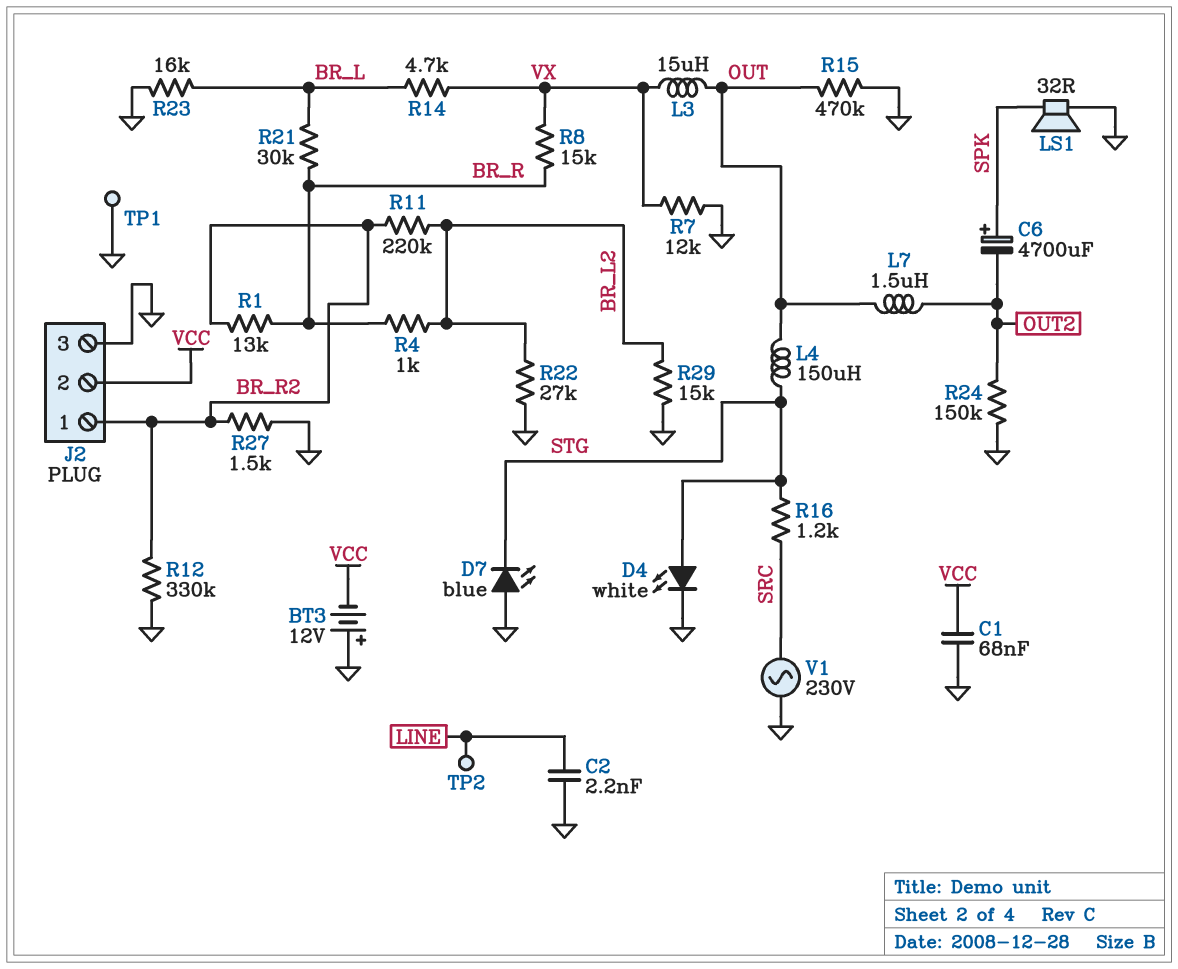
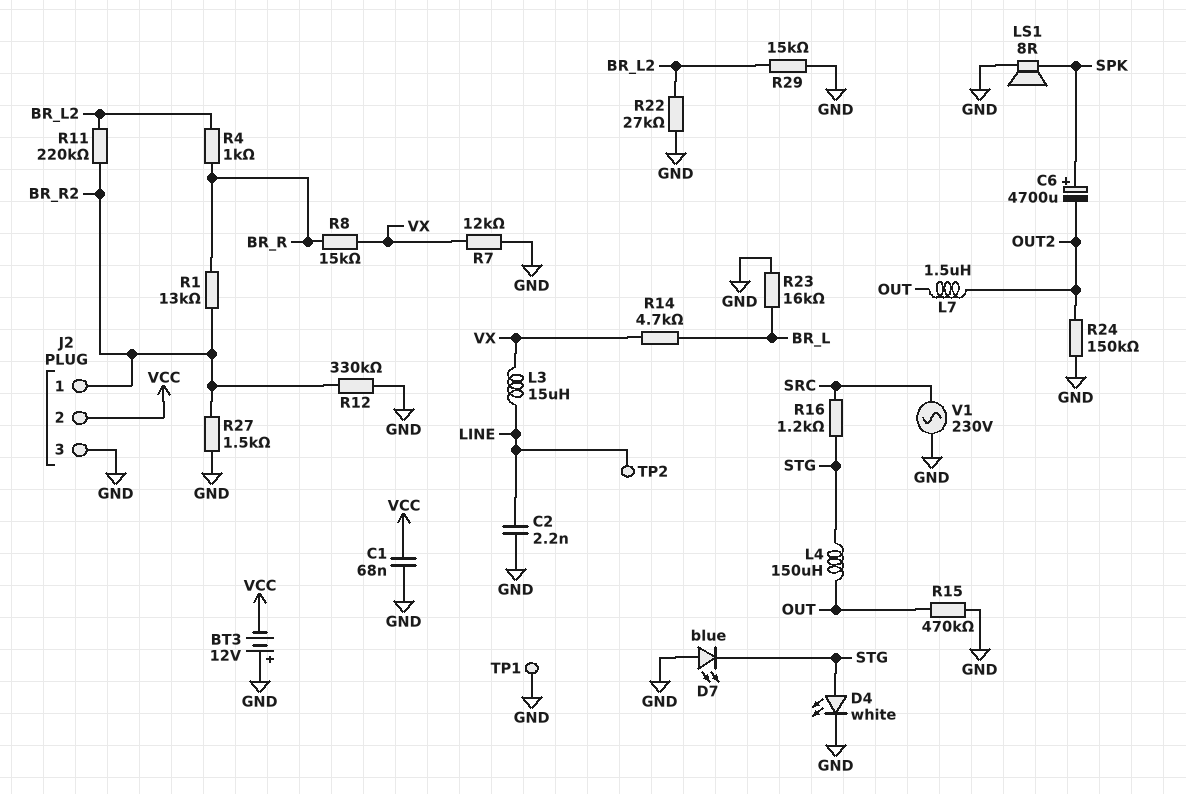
L3: 15uH (OUT, VX) -> 15uH (LINE, VX)
LS1: speaker 32R (GND, SPK) -> speaker 8R (GND, SPK)
R21: 30k (BR_L, BR_R) -> none

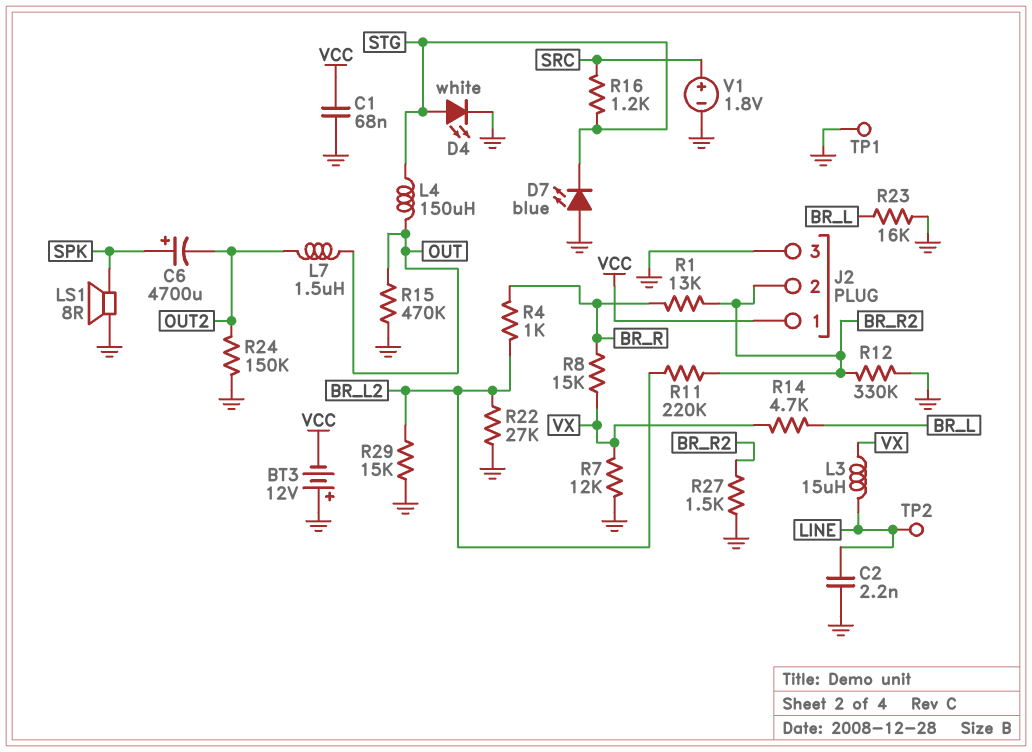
J2 pin 1: BR_R2 -> VCC
J2 pin 2: VCC -> BR_R2
V1: AC 230V (GND, SRC) -> 1.8V (plus SRC, minus GND)

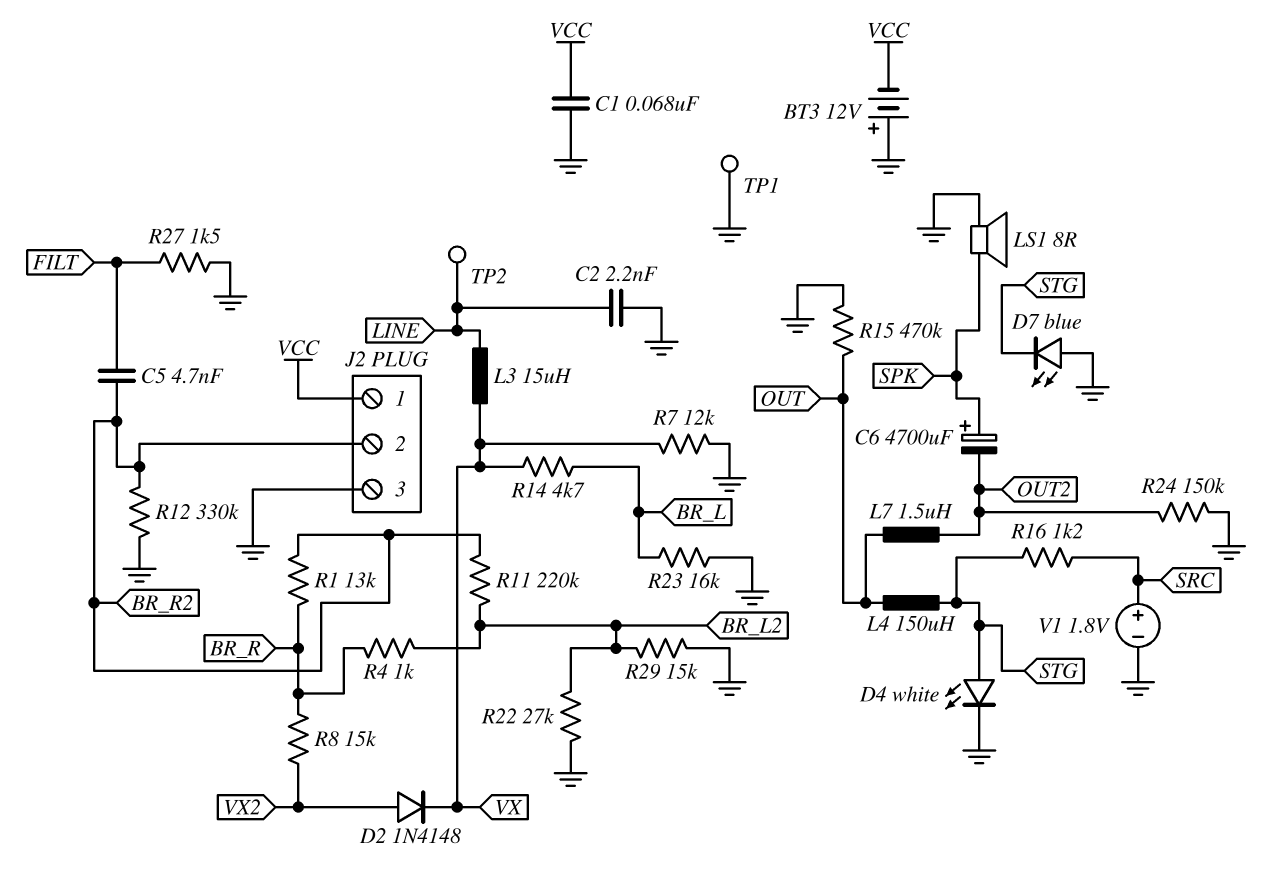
C5: none -> 4.7nF (BR_R2, FILT)
D2: none -> diode 1N4148 (A VX2, K VX)
R8: 15k (BR_R, VX) -> 15k (BR_R, VX2)
R27: 1.5k (BR_R2, GND) -> 1.5k (FILT, GND)

